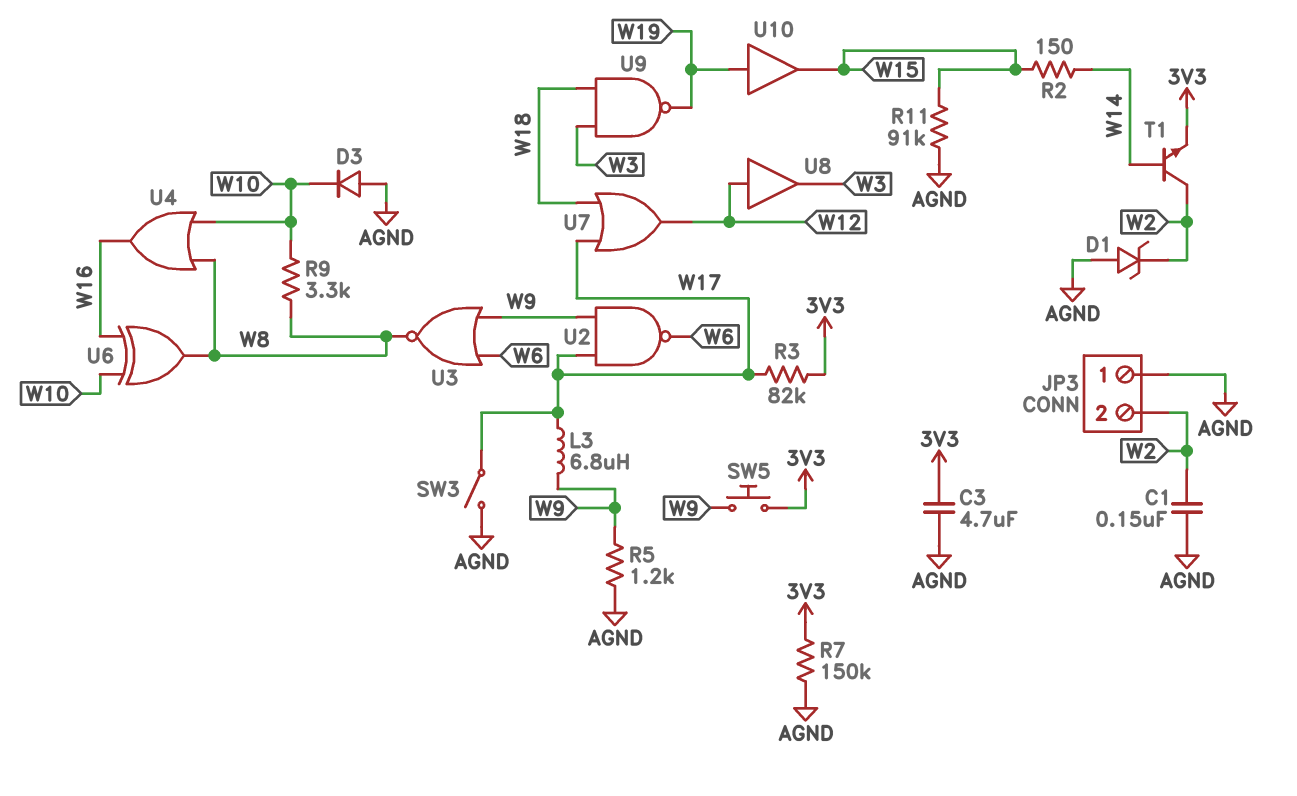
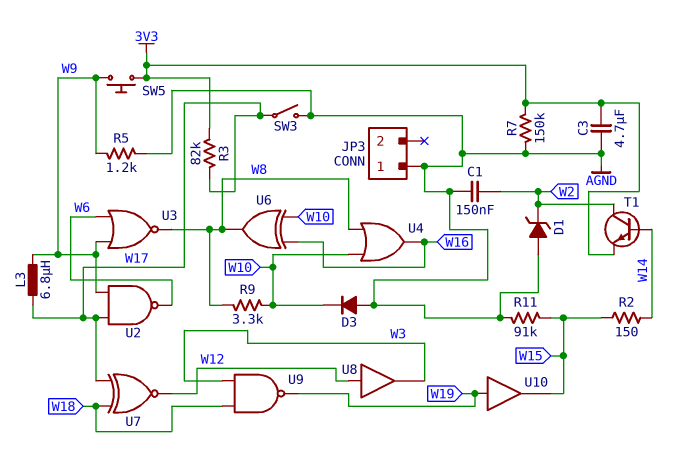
JP3 pin 2: W2 -> none
U7: OR (in W17, in W18, out W12) -> XNOR (in W17, in W18, out W12)

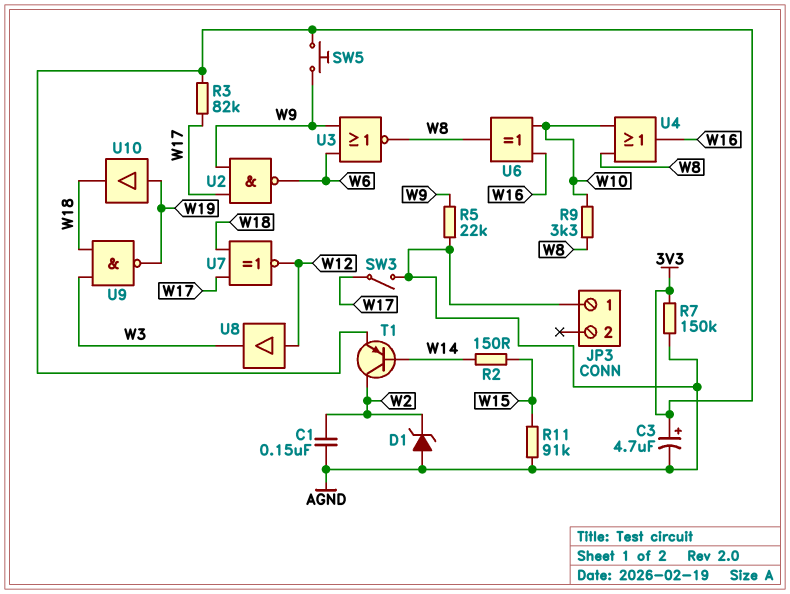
C3: 4.7uF (3V3, AGND) -> 4.7uF (plus 3V3, minus AGND)
D3: diode (A AGND, K W10) -> none
L3: 6.8uH (W9, W17) -> none
R5: 1.2k (AGND, W9) -> 22k (AGND, W9)
T1: NPN (B W14, C W2, E 3V3) -> PNP (B W14, C W2, E 3V3)
U10: buffer (in W19, out W15) -> buffer (in W19, out W18)

